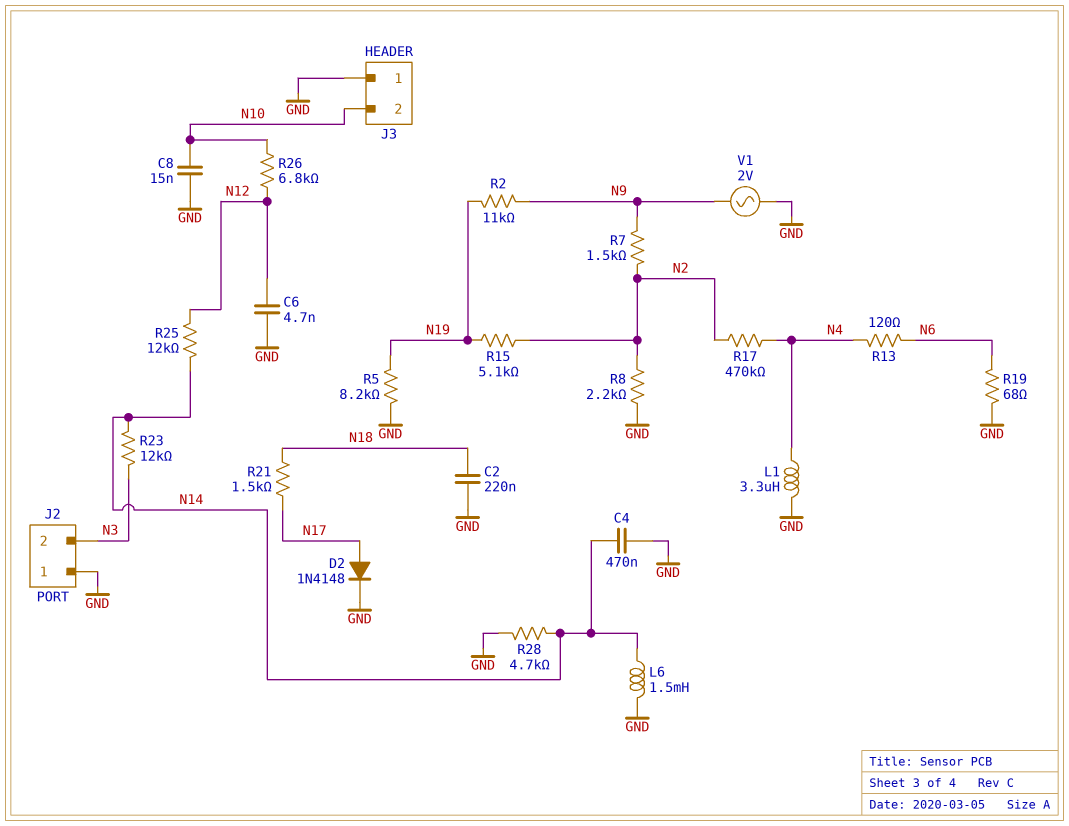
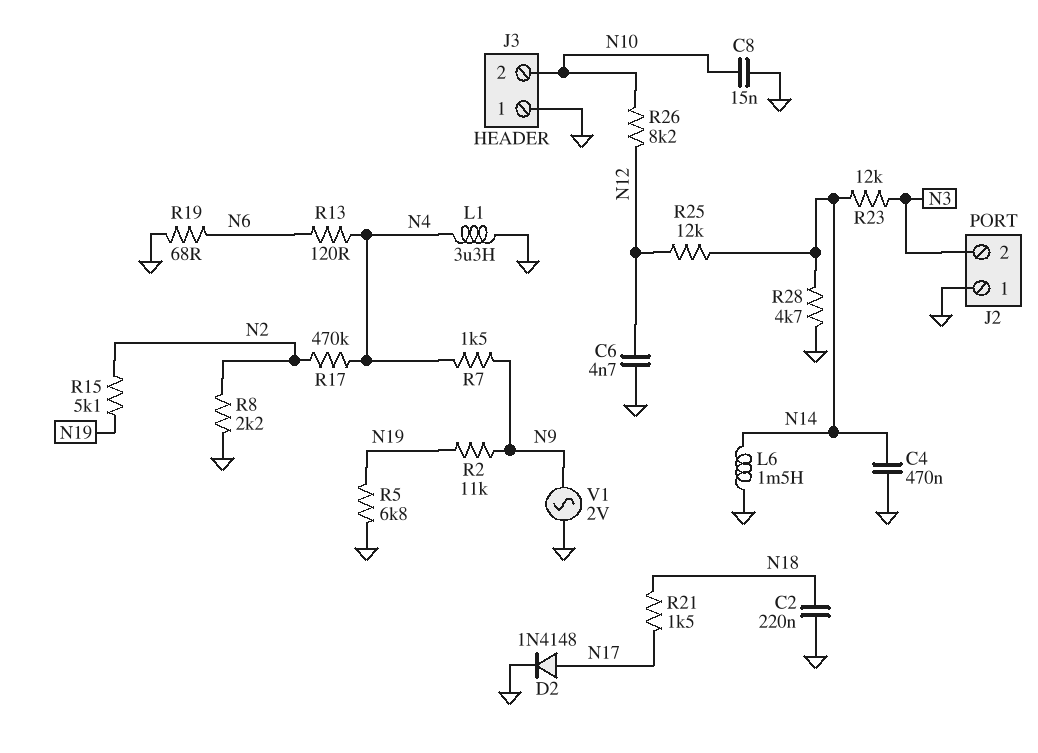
R5: 8.2k (GND, N19) -> 6.8k (GND, N19)
R7: 1.5k (N2, N9) -> 1.5k (N4, N9)
R26: 6.8k (N10, N12) -> 8.2k (N10, N12)

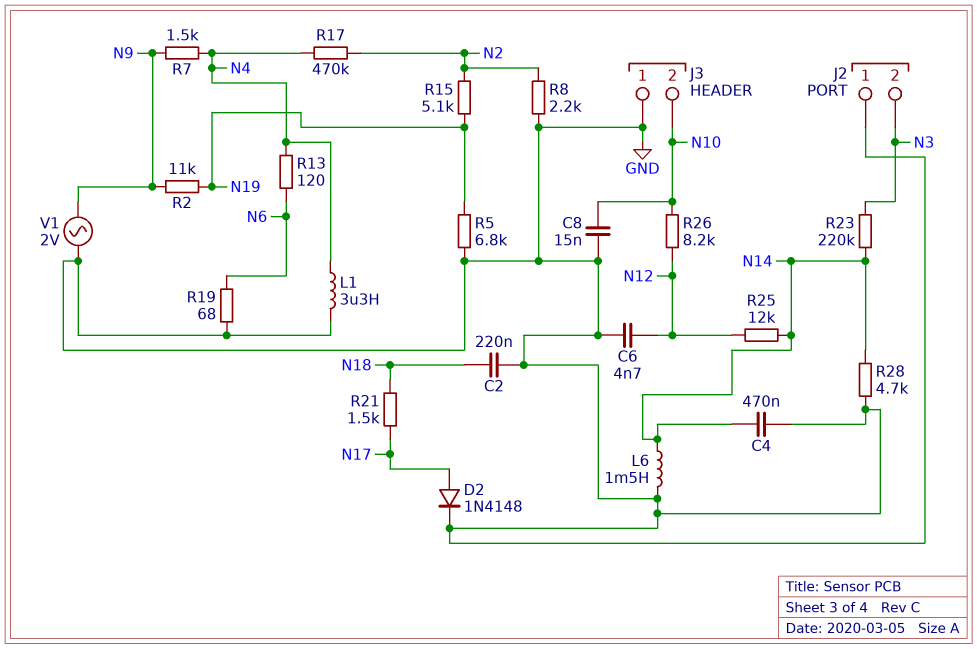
R23: 12k (N3, N14) -> 220k (N3, N14)

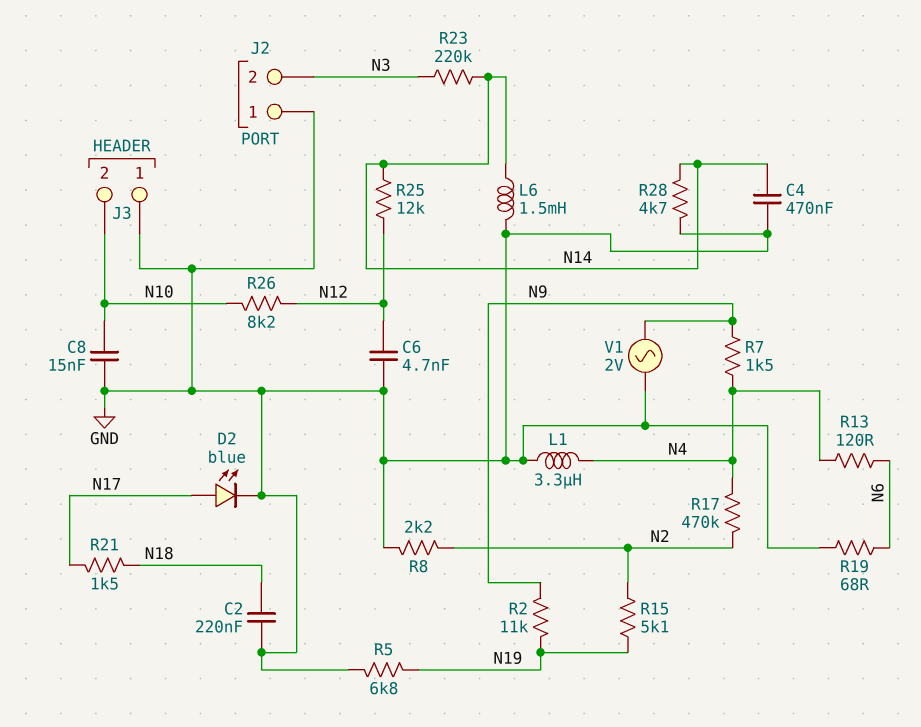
D2: diode 1N4148 (A N17, K GND) -> LED blue (A N17, K GND)

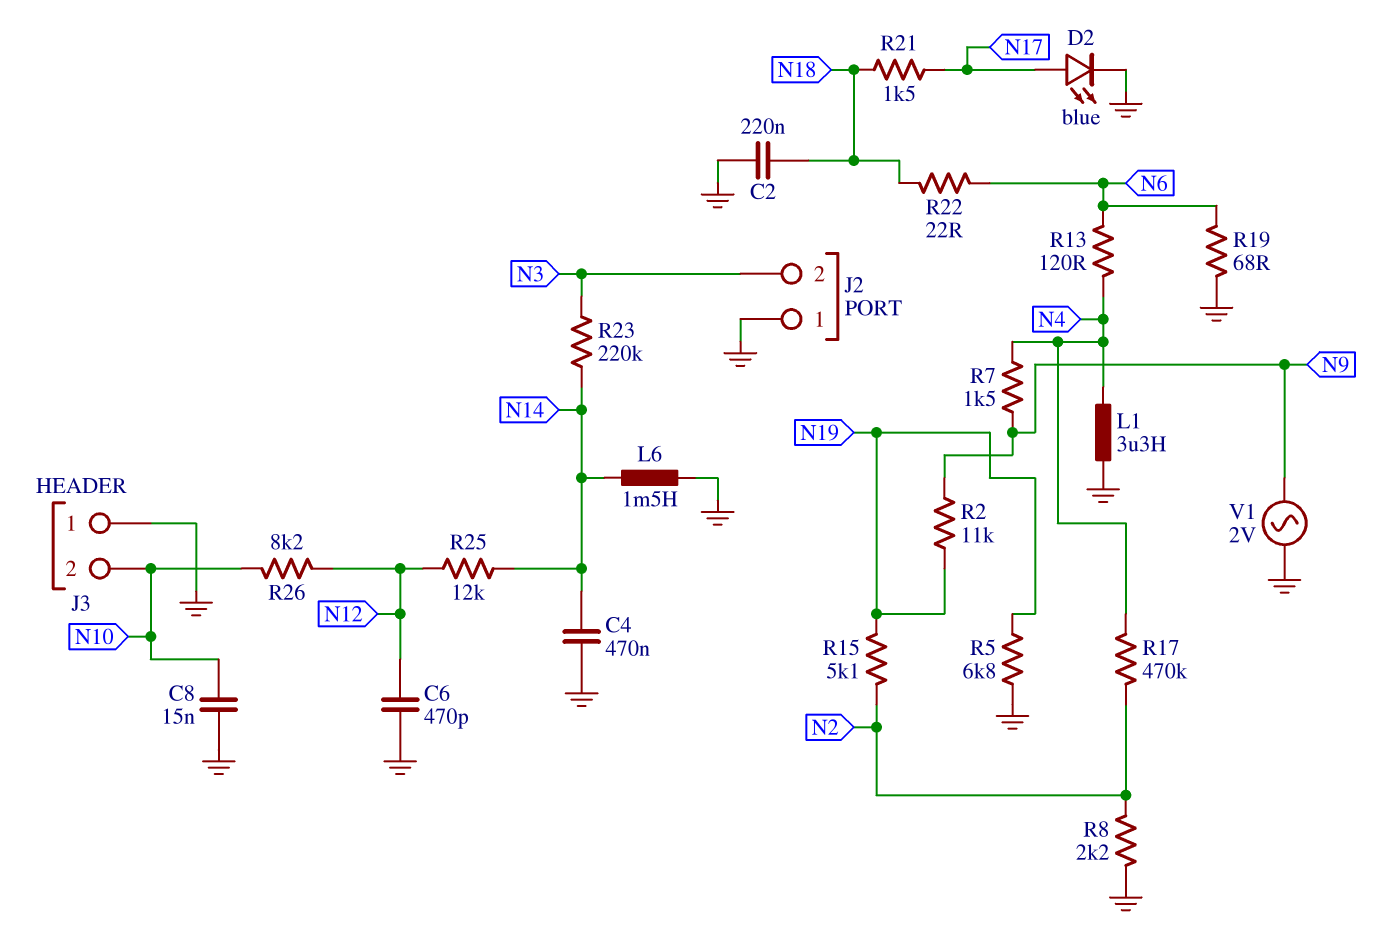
C6: 4.7nF (GND, N12) -> 470pF (GND, N12)
R22: none -> 22 (N6, N18)
R28: 4.7k (GND, N14) -> none

